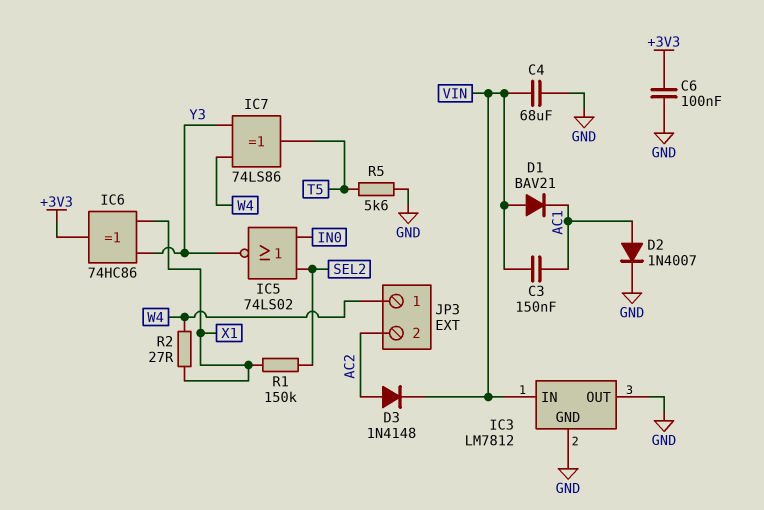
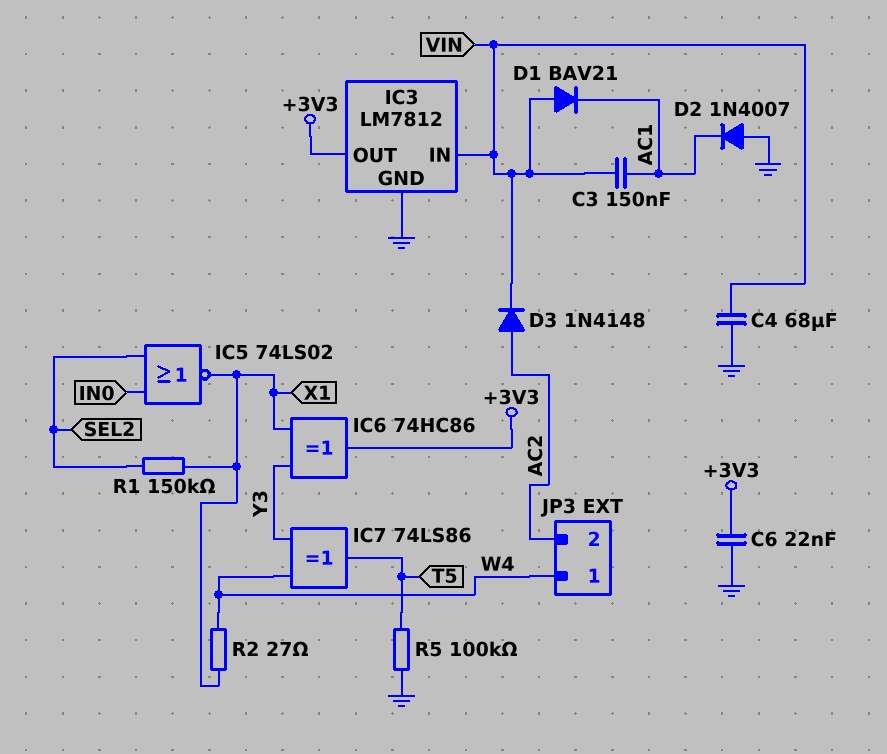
C6: 100nF (+3V3, GND) -> 22nF (+3V3, GND)
D2: diode 1N4007 (A AC1, K GND) -> diode 1N4007 (A GND, K AC1)
IC3 pin OUT: GND -> +3V3
IC5: NOR 74LS02 (in IN0, in SEL2, out Y3) -> NOR 74LS02 (in IN0, in SEL2, out X1)
R5: 5.6k (GND, T5) -> 100k (GND, T5)

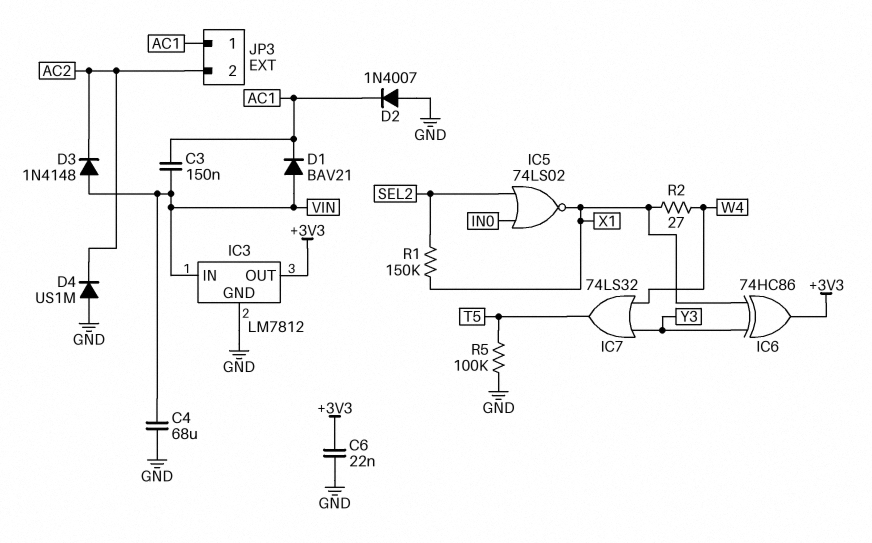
D3: diode 1N4148 (A AC2, K VIN) -> diode 1N4148 (A VIN, K AC2)
D4: none -> diode US1M (A GND, K AC2)
IC7: XOR 74LS86 (in W4, in Y3, out T5) -> OR 74LS32 (in W4, in Y3, out T5)
JP3 pin 1: W4 -> AC1

